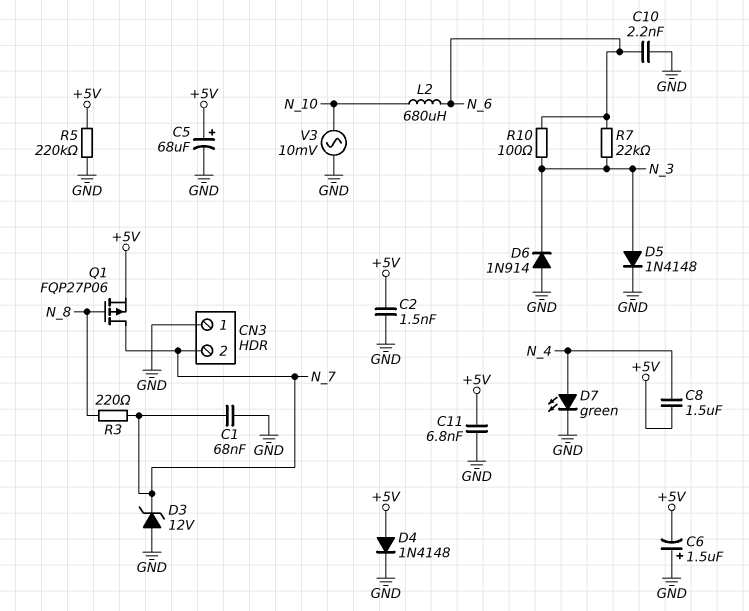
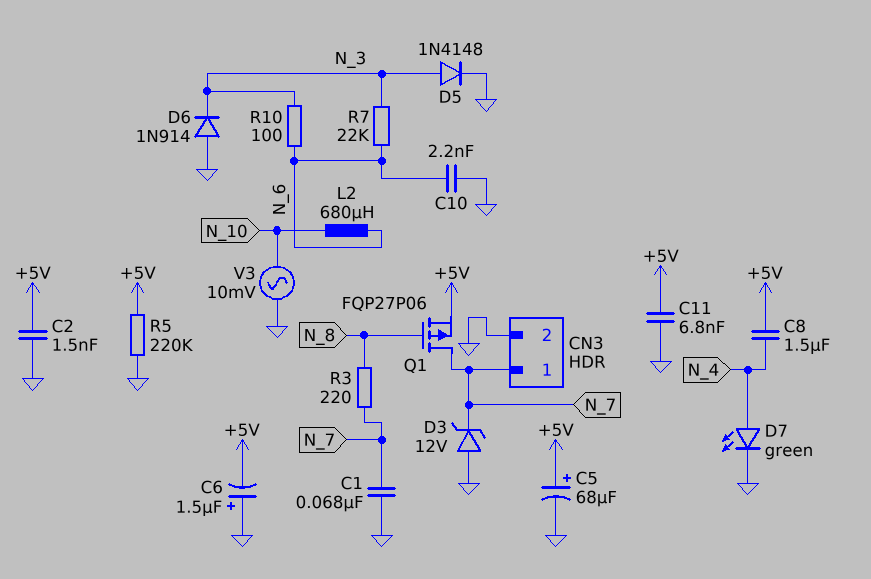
CN3 pin 1: GND -> N_7
CN3 pin 2: N_7 -> GND
D4: diode 1N4148 (A +5V, K GND) -> none

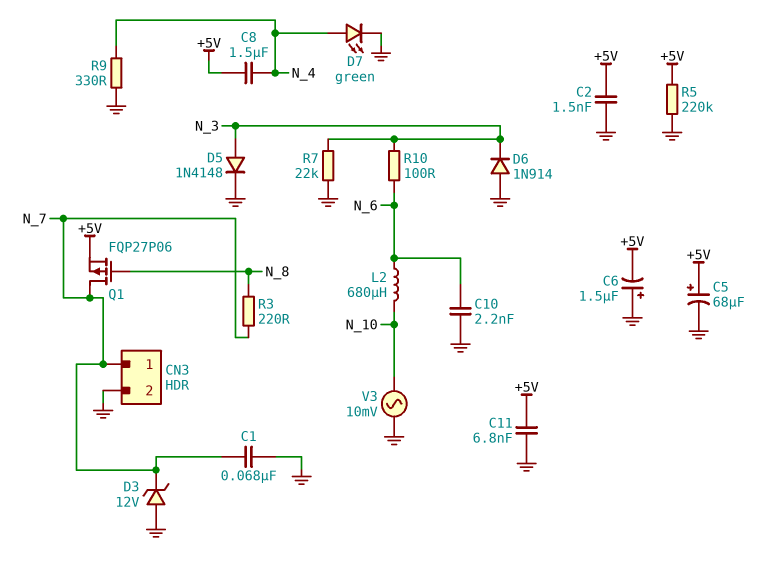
R7: 22k (N_3, N_6) -> 22k (GND, N_3)
R9: none -> 330 (GND, N_4)

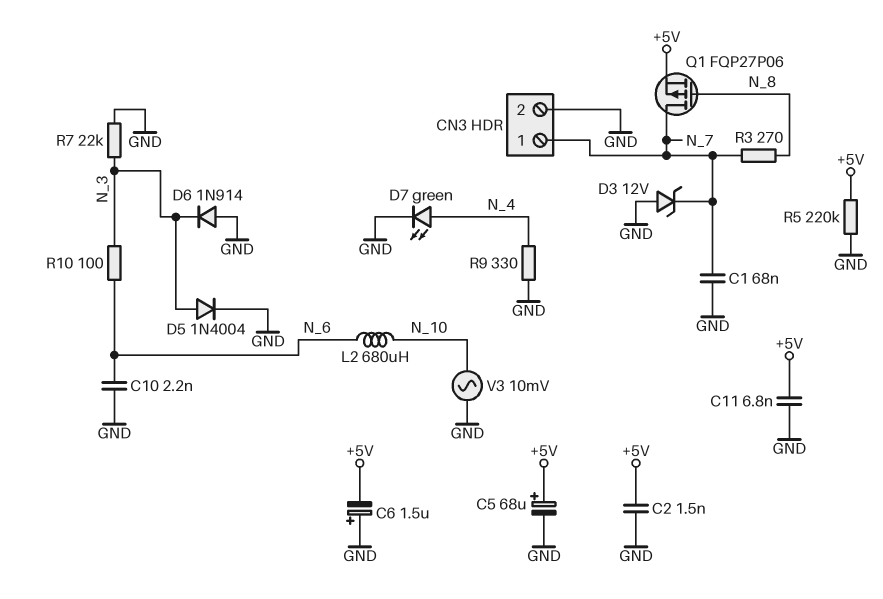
C8: 1.5uF (+5V, N_4) -> none
D5: diode 1N4148 (A N_3, K GND) -> diode 1N4004 (A N_3, K GND)
R3: 220 (N_7, N_8) -> 270 (N_7, N_8)

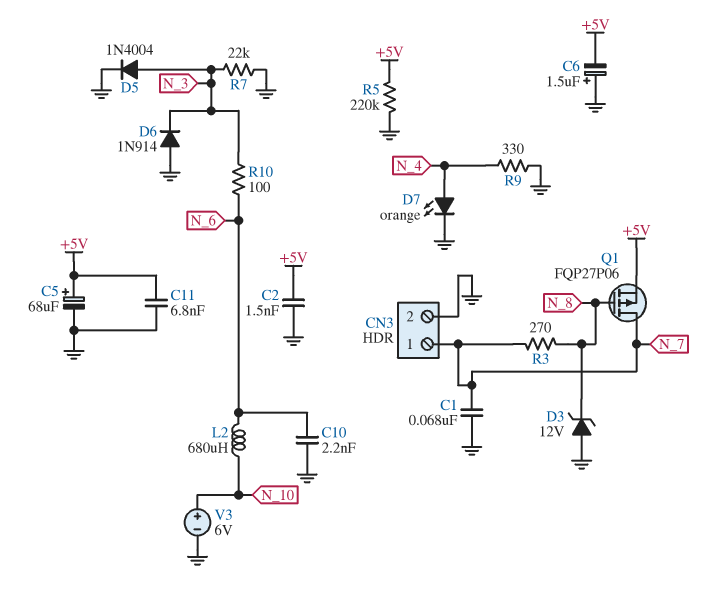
D3: zener 12V (A GND, K N_7) -> zener 12V (A GND, K N_8)
D7: LED green (A N_4, K GND) -> LED orange (A N_4, K GND)
V3: AC 10mV (GND, N_10) -> 6V (plus N_10, minus GND)

